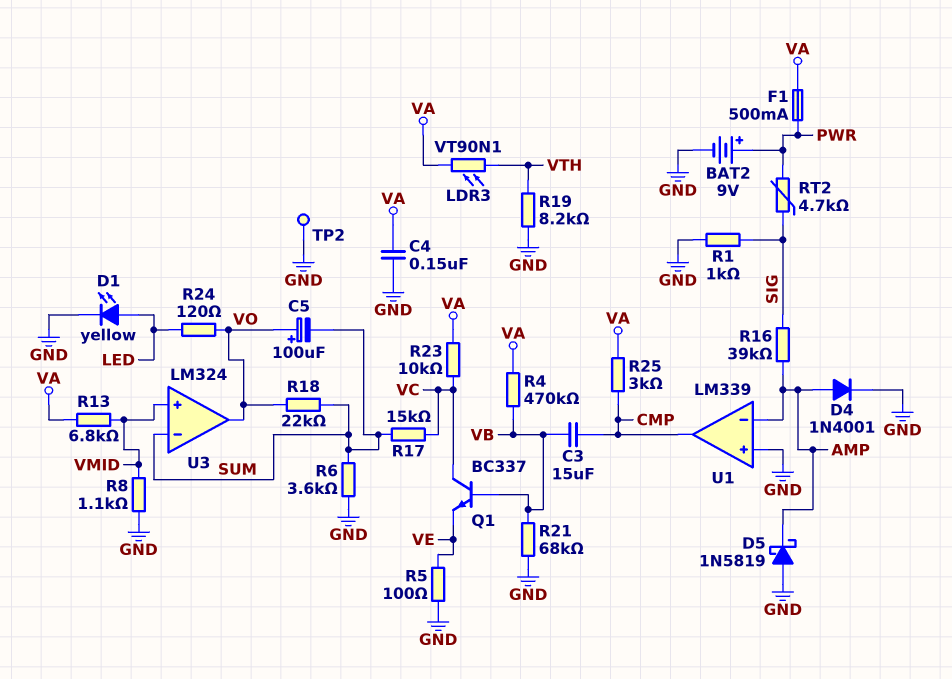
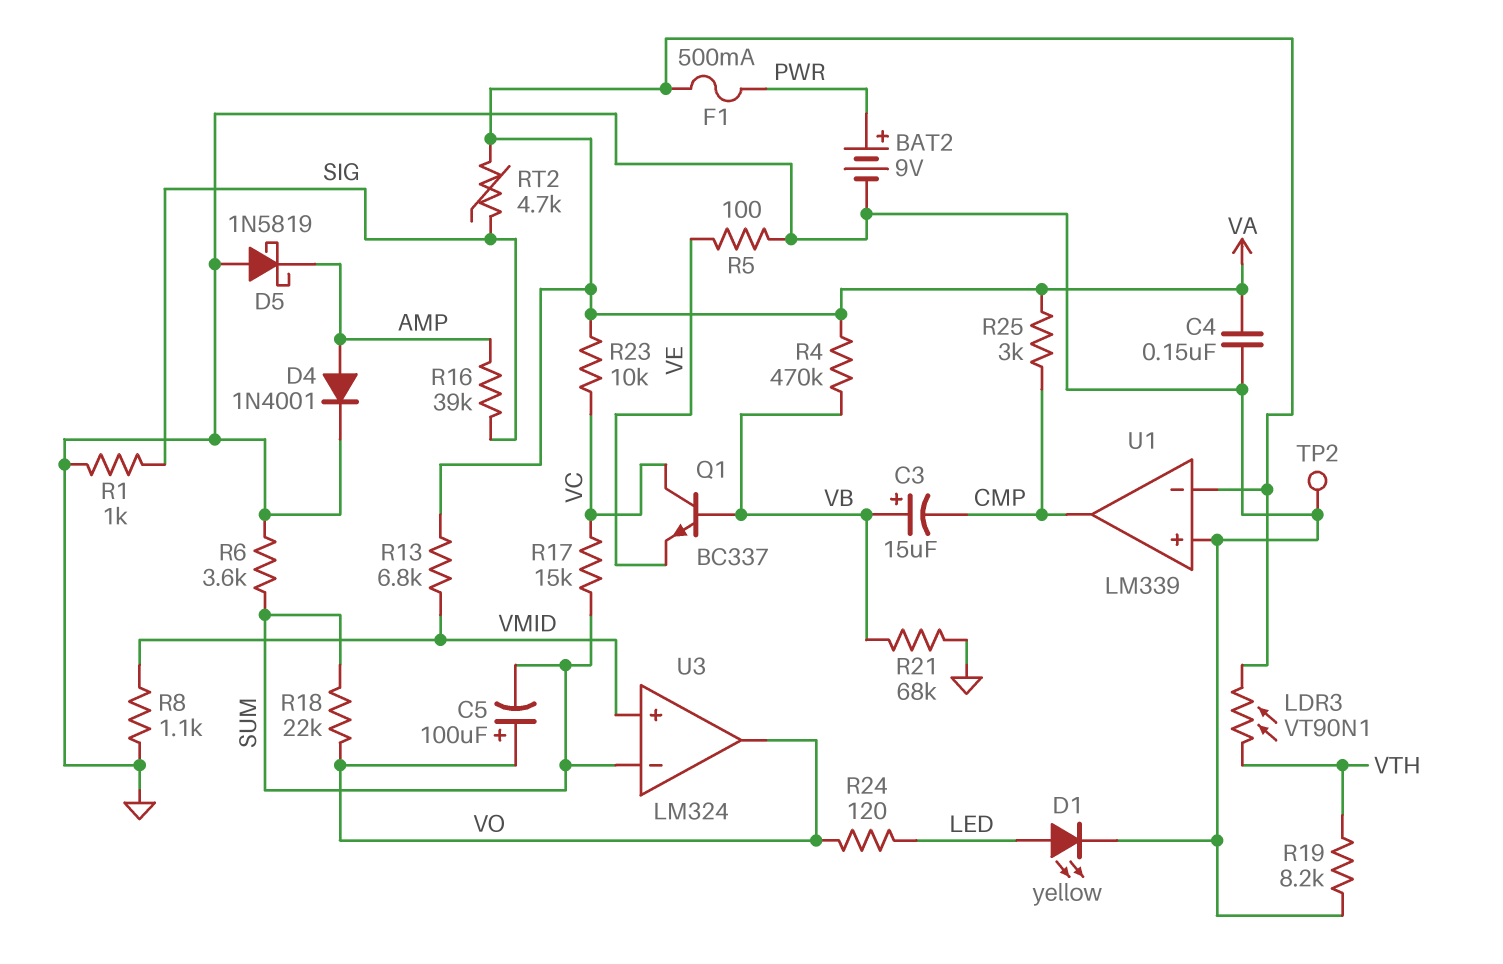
C3: 15uF (CMP, VB) -> 15uF (plus VB, minus CMP)
RT2: 4.7k (PWR, SIG) -> 4.7k (SIG, VA)
U1 pin in-: AMP -> VA

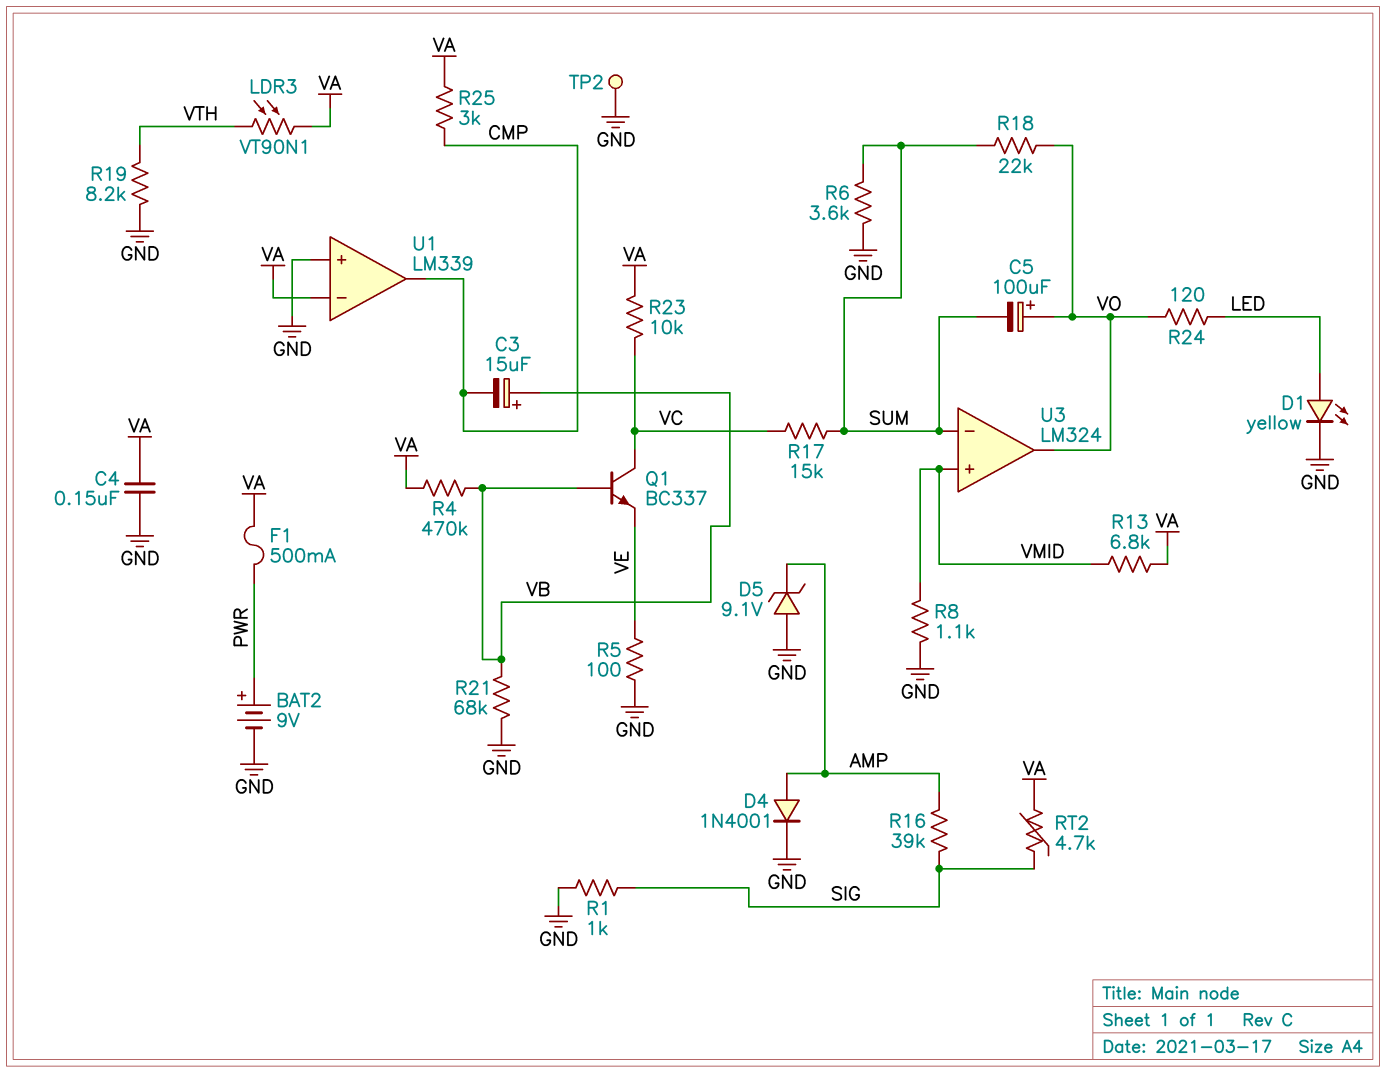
D5: schottky 1N5819 (A GND, K AMP) -> zener 9.1V (A GND, K AMP)

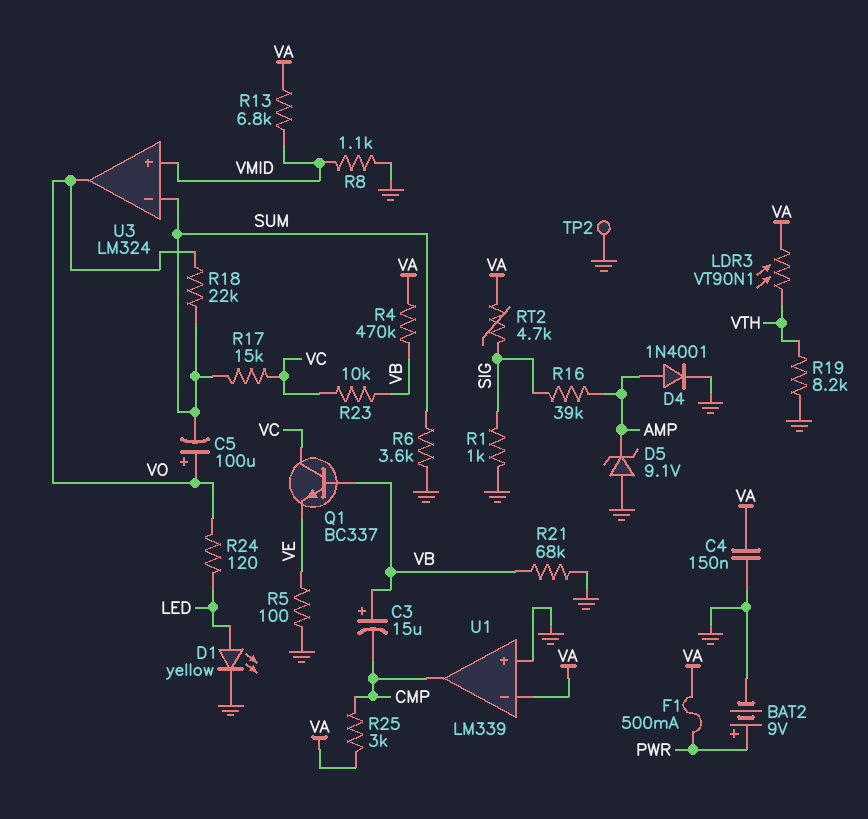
R23: 10k (VA, VC) -> 10k (VB, VC)

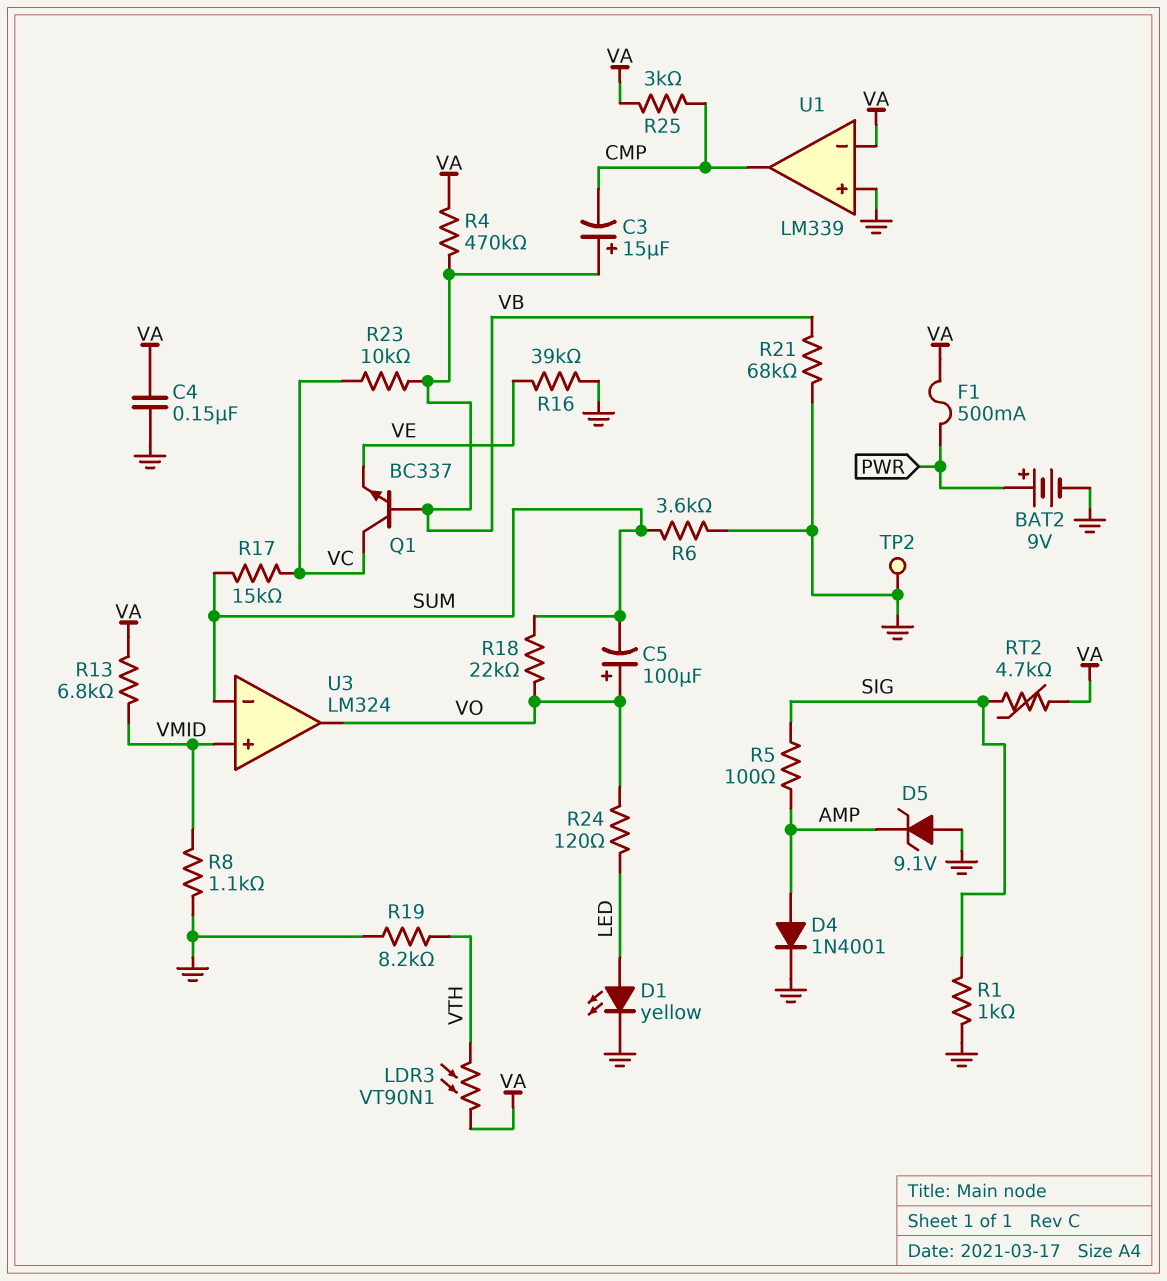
R5: 100 (GND, VE) -> 100 (AMP, SIG)
R16: 39k (AMP, SIG) -> 39k (GND, VE)

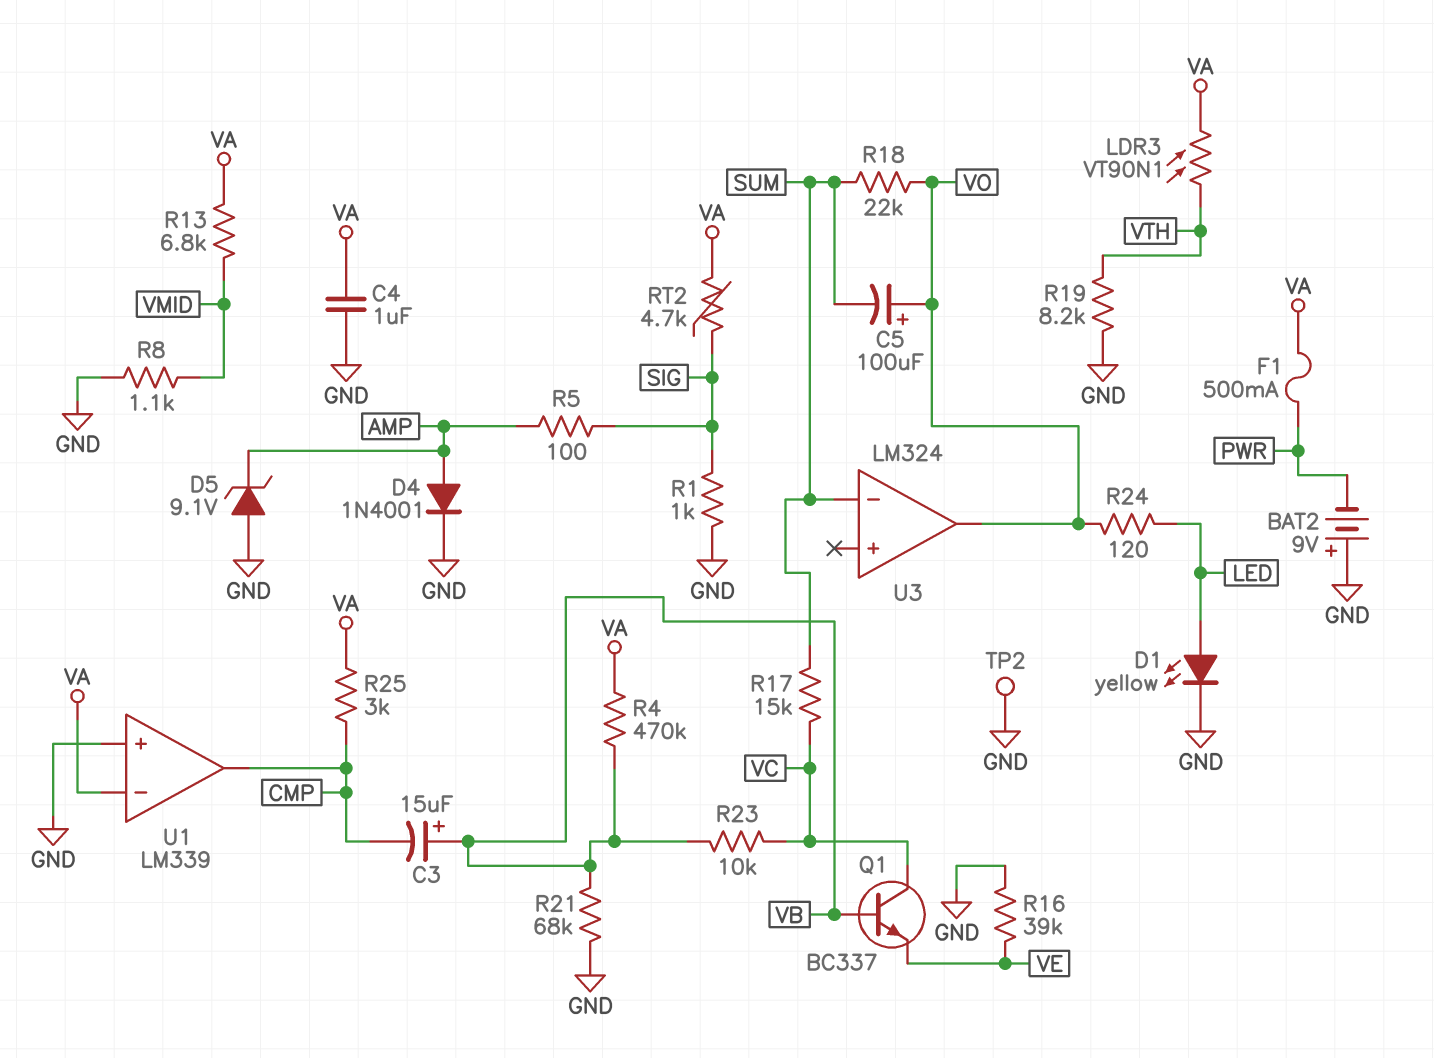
BAT2: 9V (plus PWR, minus GND) -> 9V (plus GND, minus PWR)
C4: 150nF (GND, VA) -> 1uF (GND, VA)
R6: 3.6k (GND, SUM) -> none
U3 pin in+: VMID -> none

